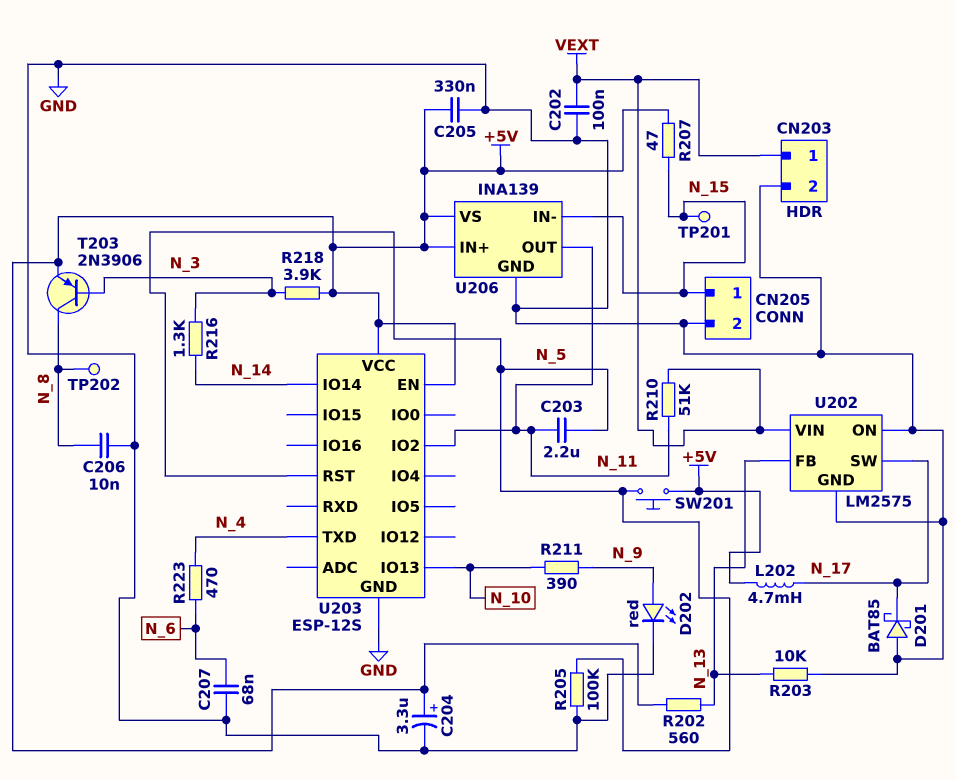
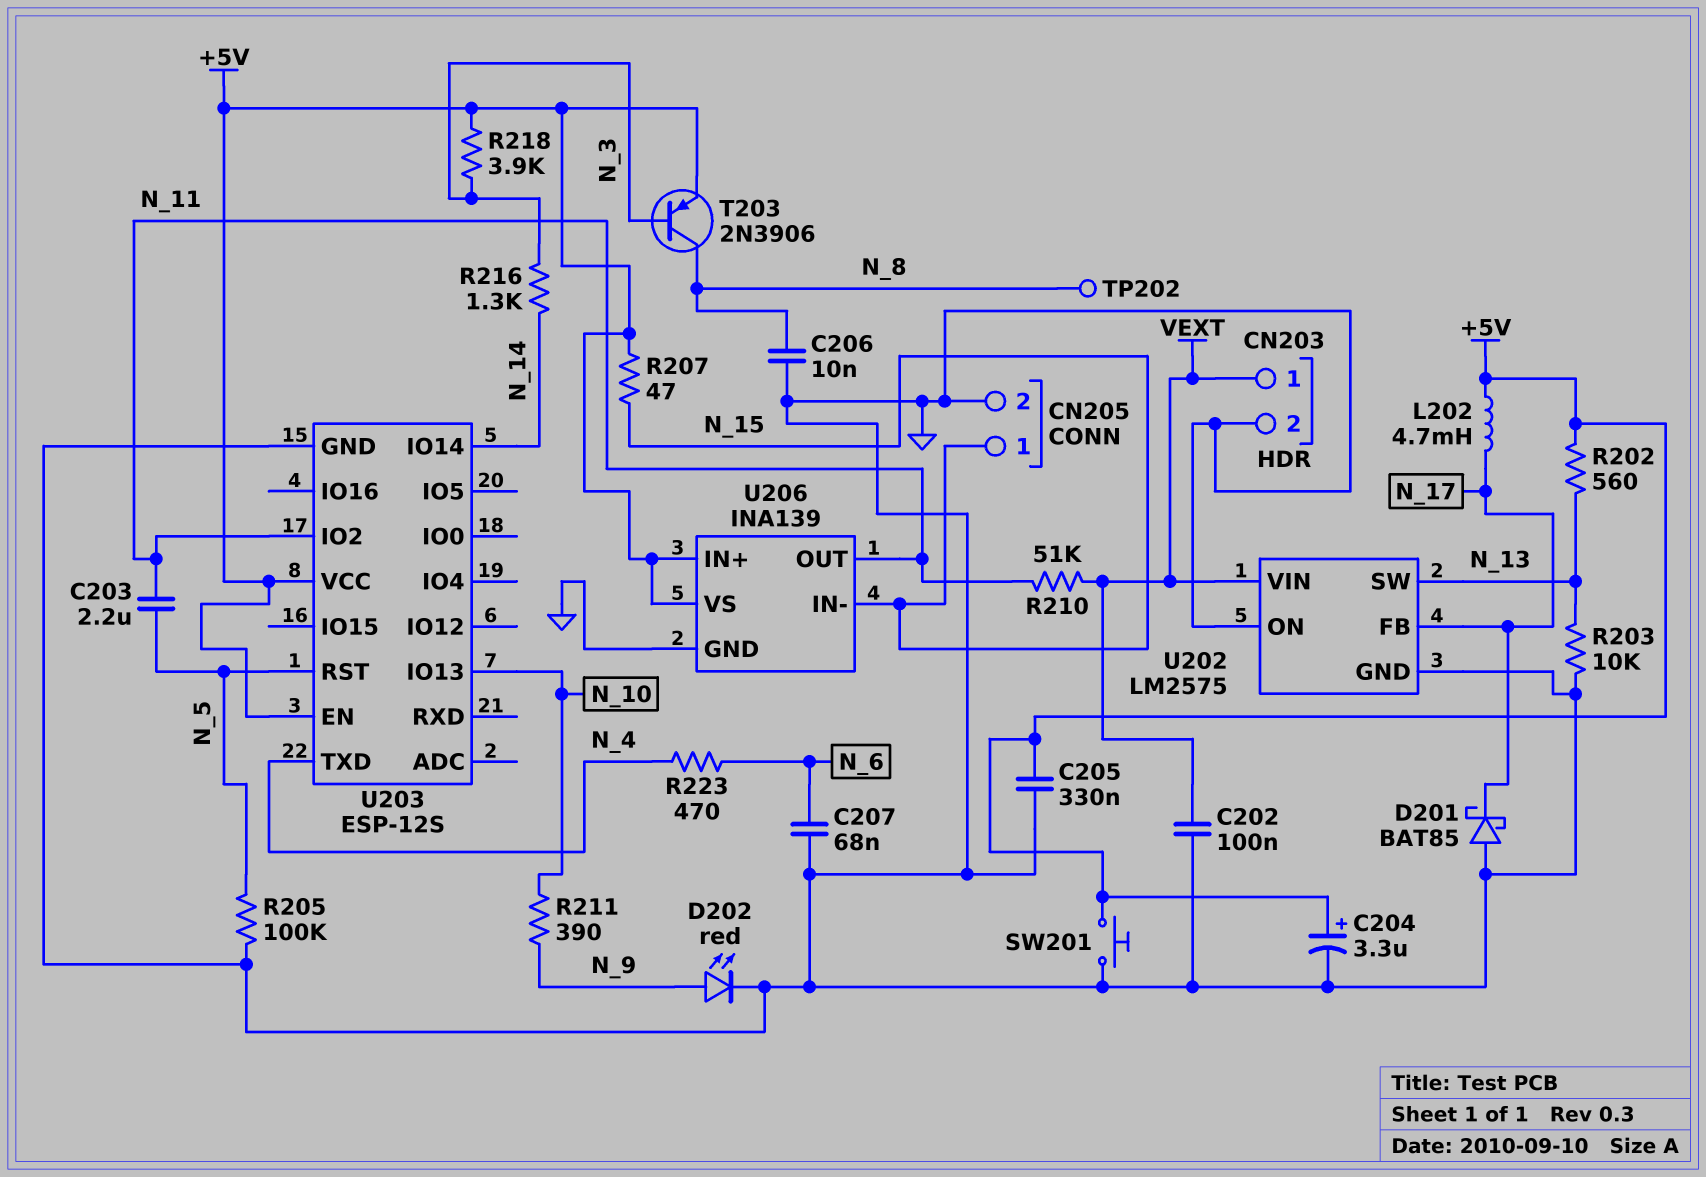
SW201: button (+5V, N_5) -> button (+5V, GND)
TP201: test point (N_15) -> none
U202 pin FB: N_13 -> N_17
U202 pin SW: N_17 -> N_13

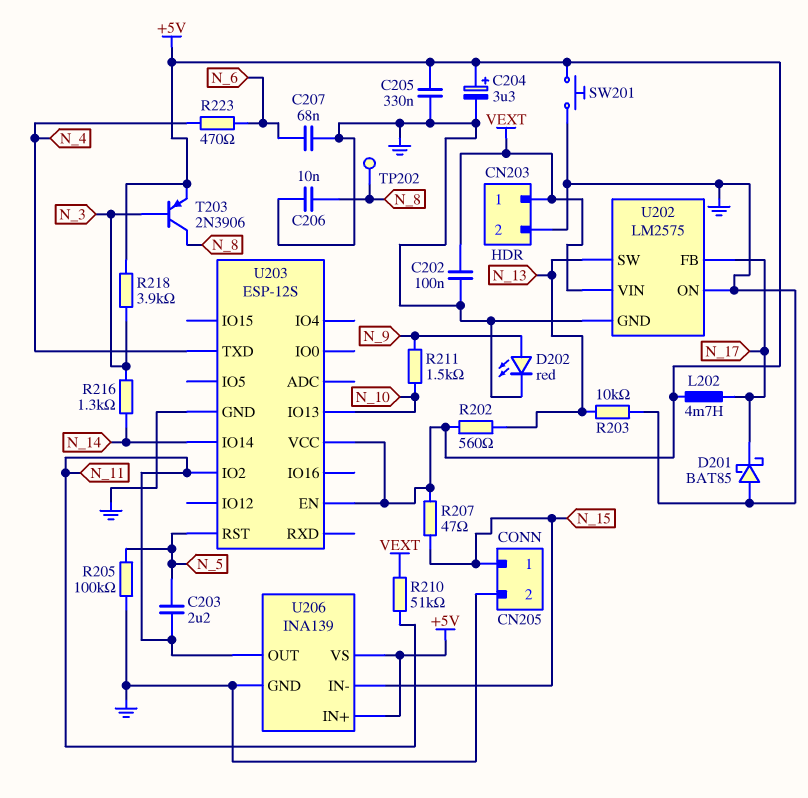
R211: 390 (N_9, N_10) -> 1.5k (N_9, N_10)

